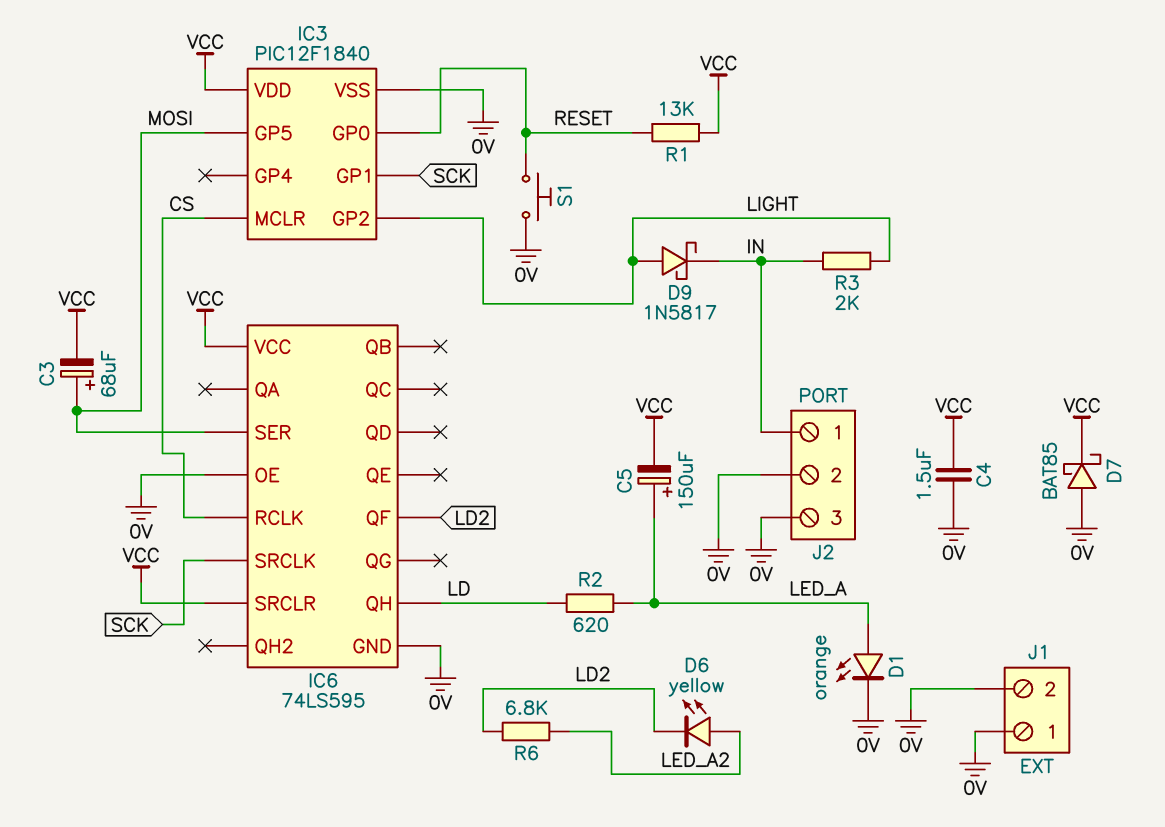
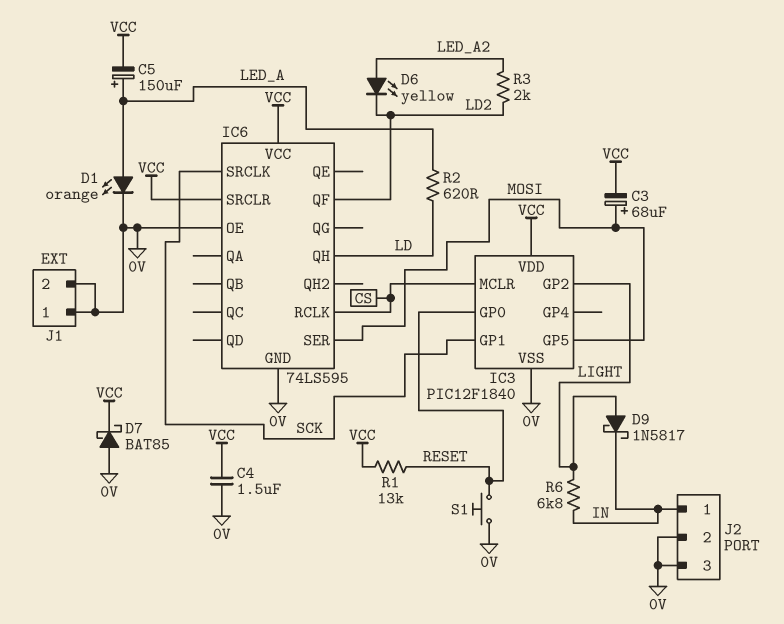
R3: 2k (IN, LIGHT) -> 2k (LD2, LED_A2)
R6: 6.8k (LD2, LED_A2) -> 6.8k (IN, LIGHT)

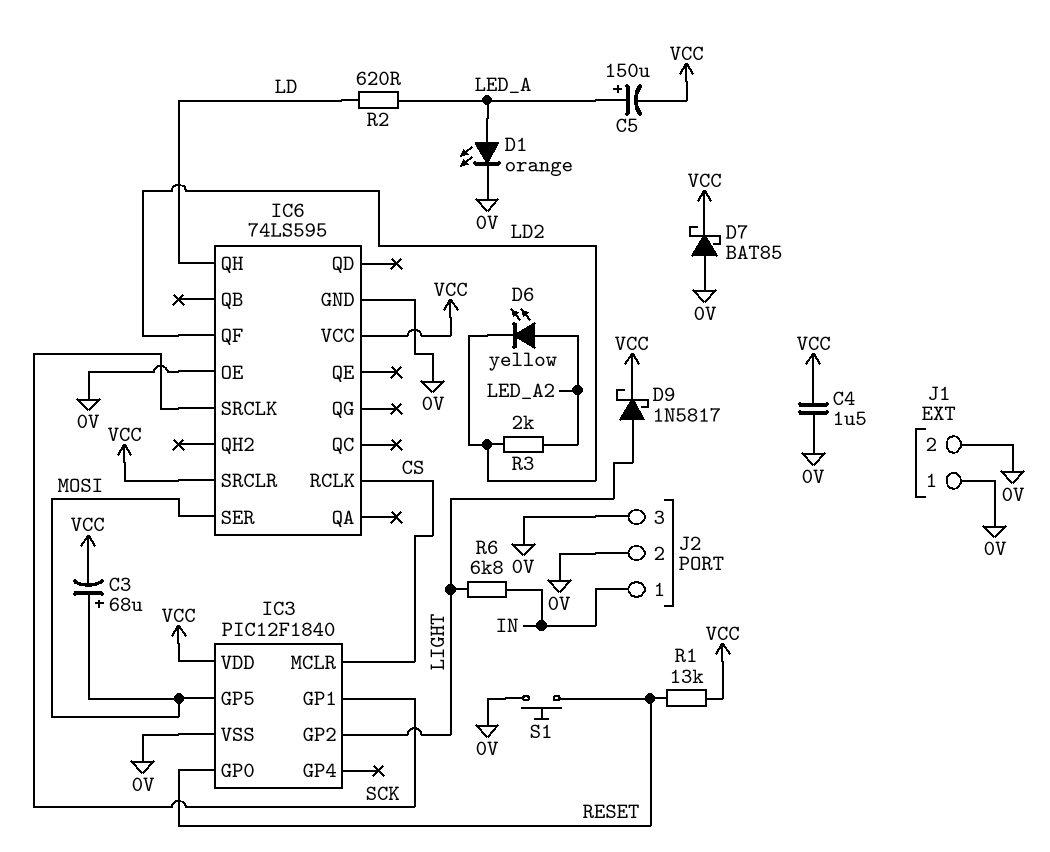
D9: schottky 1N5817 (A LIGHT, K IN) -> schottky 1N5817 (A LIGHT, K VCC)

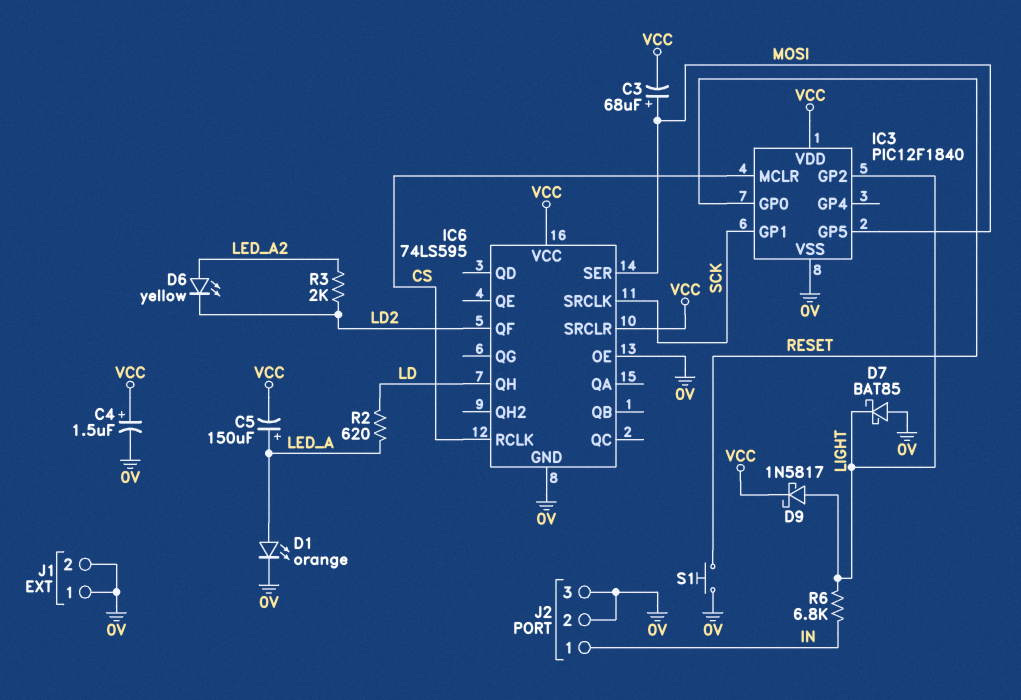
C4: 1.5uF (0V, VCC) -> 1.5uF (plus VCC, minus 0V)
D7: schottky BAT85 (A 0V, K VCC) -> schottky BAT85 (A 0V, K LIGHT)
R1: 13k (RESET, VCC) -> none

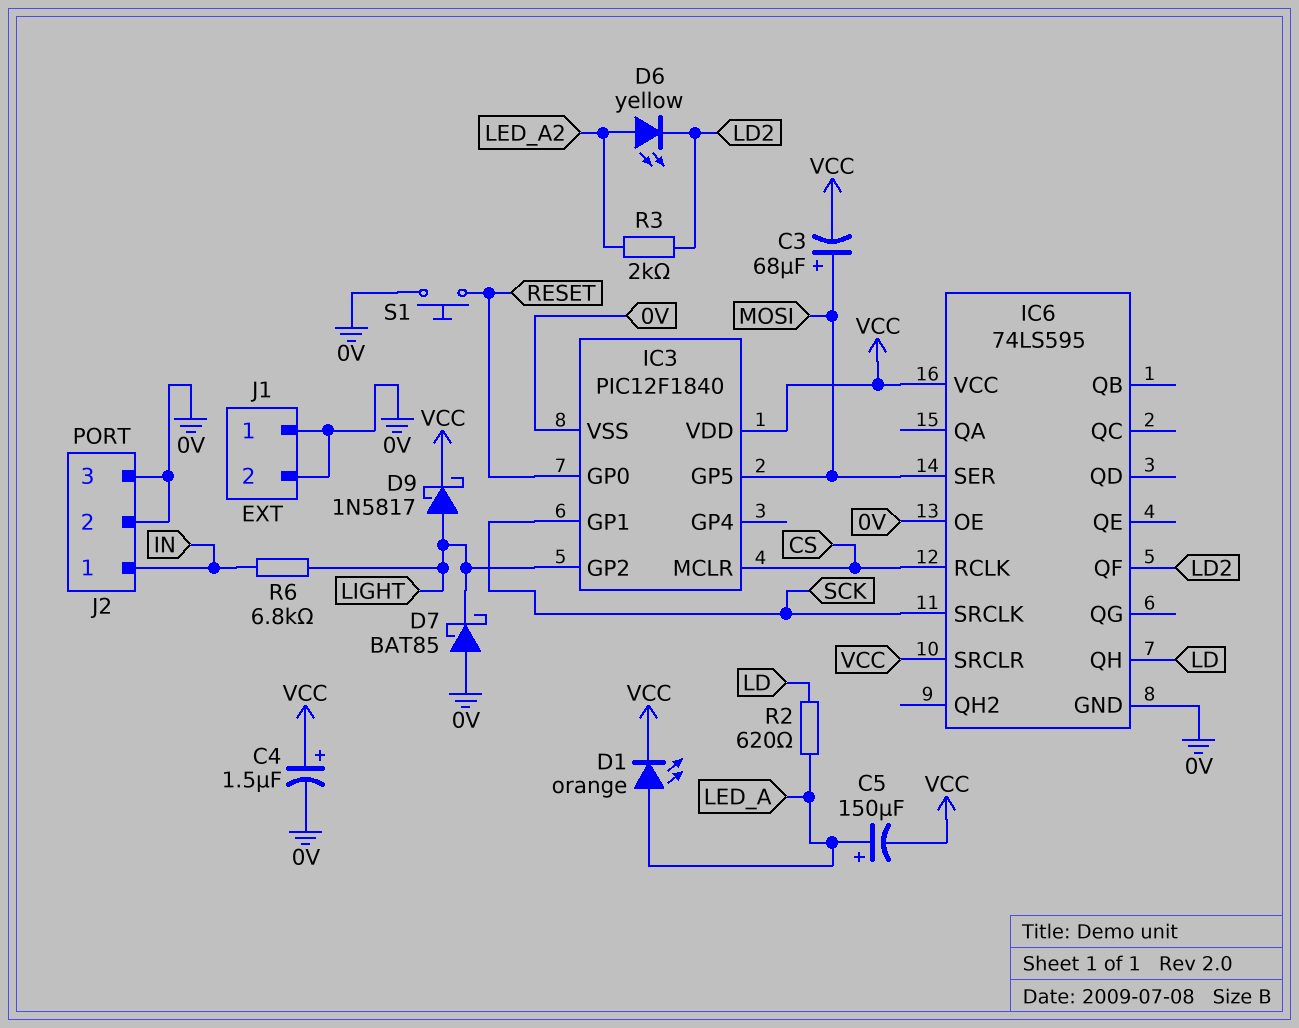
D1: LED orange (A LED_A, K 0V) -> LED orange (A LED_A, K VCC)

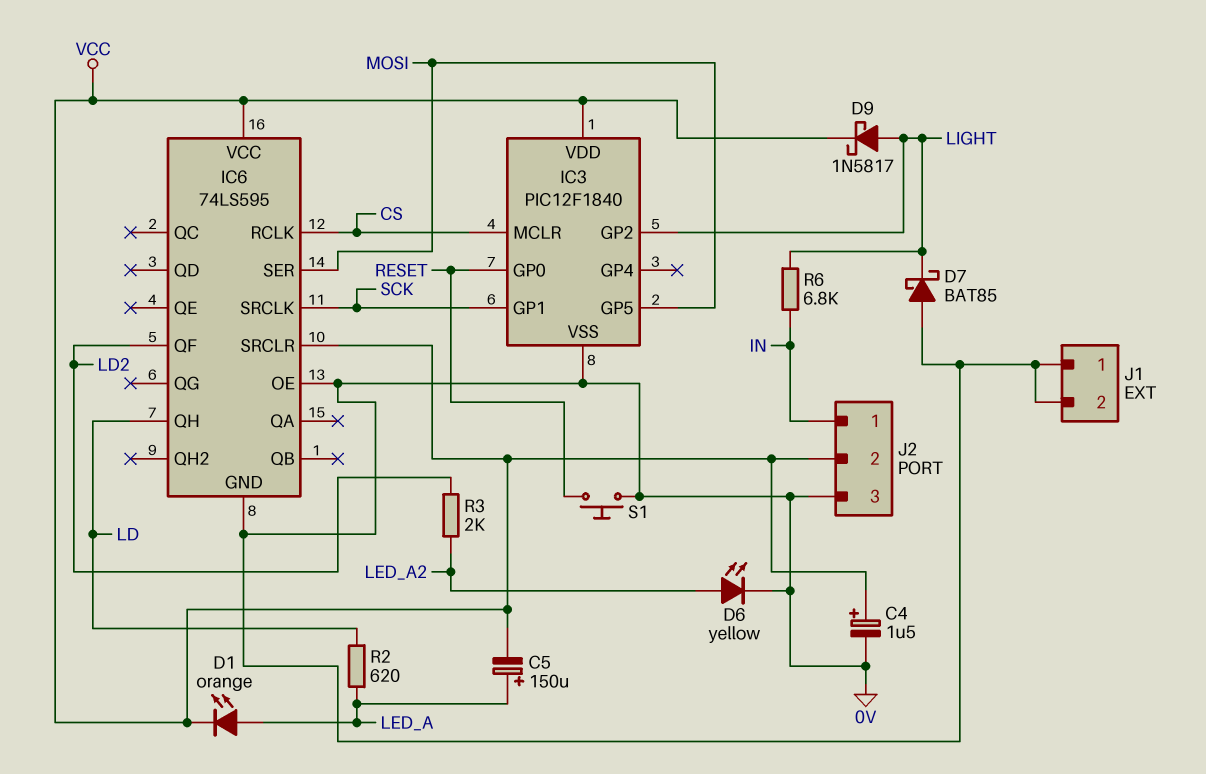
C3: 68uF (plus MOSI, minus VCC) -> none
D6: LED yellow (A LED_A2, K LD2) -> LED yellow (A LED_A2, K 0V)
J2 pin 2: 0V -> VCC

